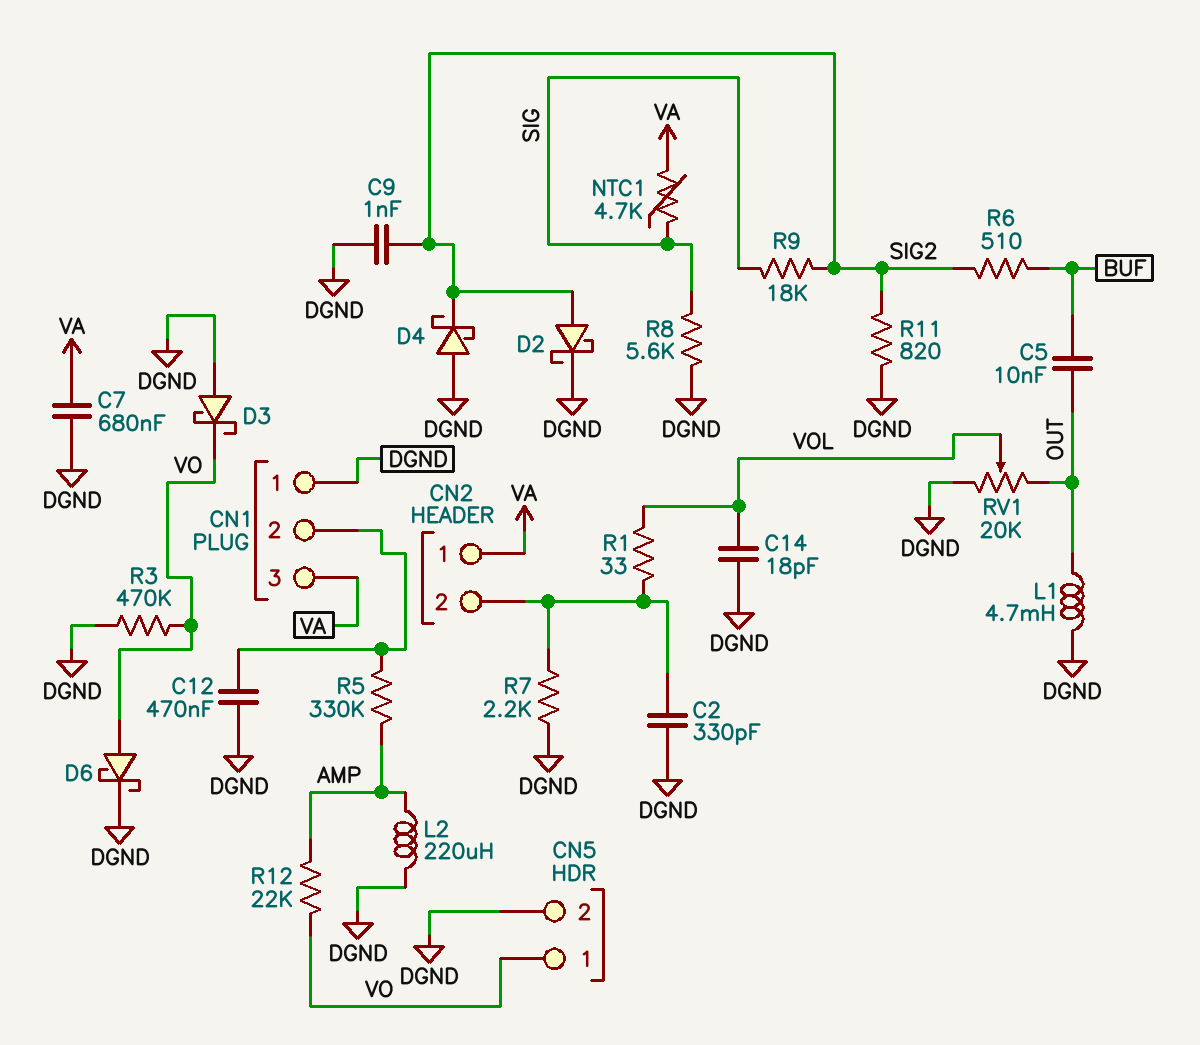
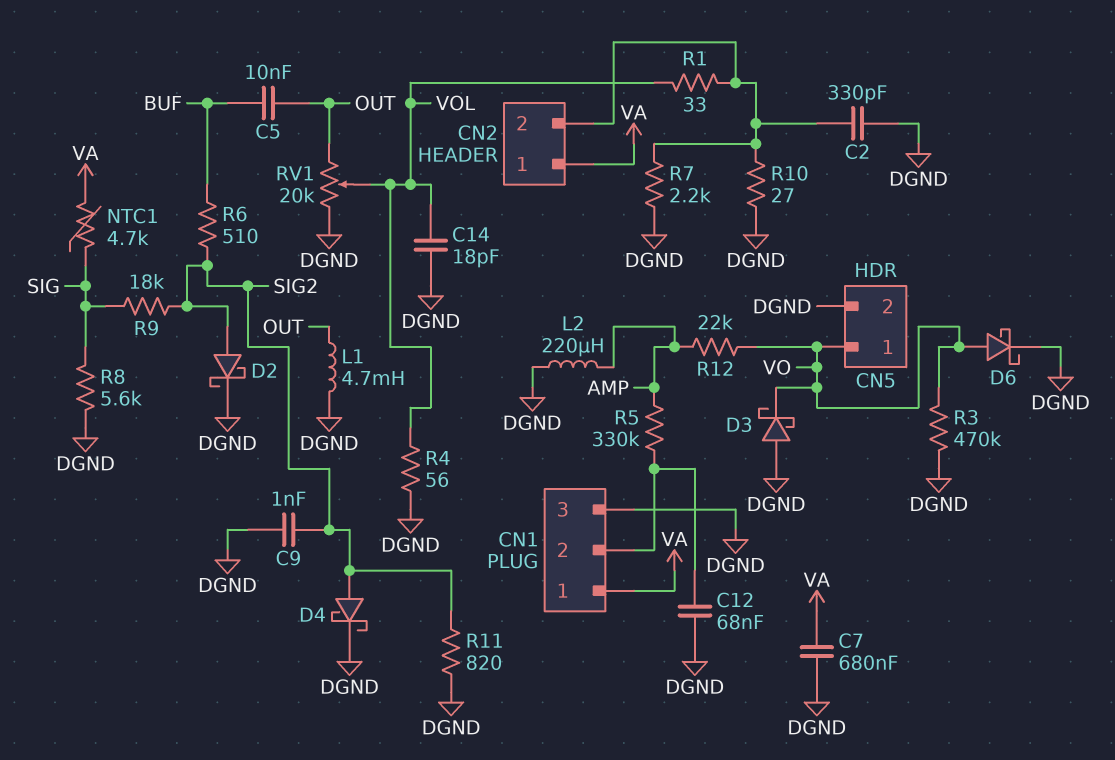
C12: 470nF (CN1/2, DGND) -> 68nF (CN1/2, DGND)
CN1 pin 1: DGND -> VA
CN1 pin 3: VA -> DGND
D4: schottky (A DGND, K SIG2) -> schottky (A SIG2, K DGND)
R4: none -> 56 (DGND, VOL)
R10: none -> 27 (CN2/2, DGND)

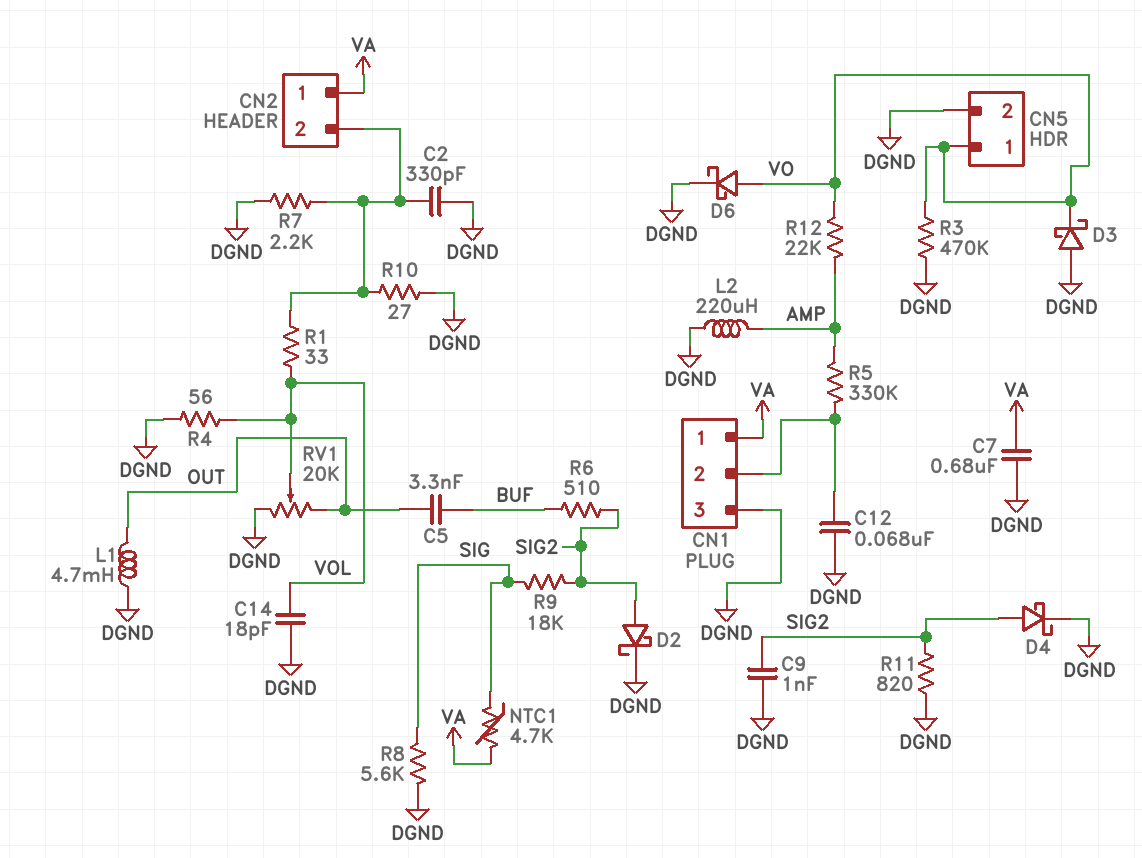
C5: 10nF (BUF, OUT) -> 3.3nF (BUF, OUT)

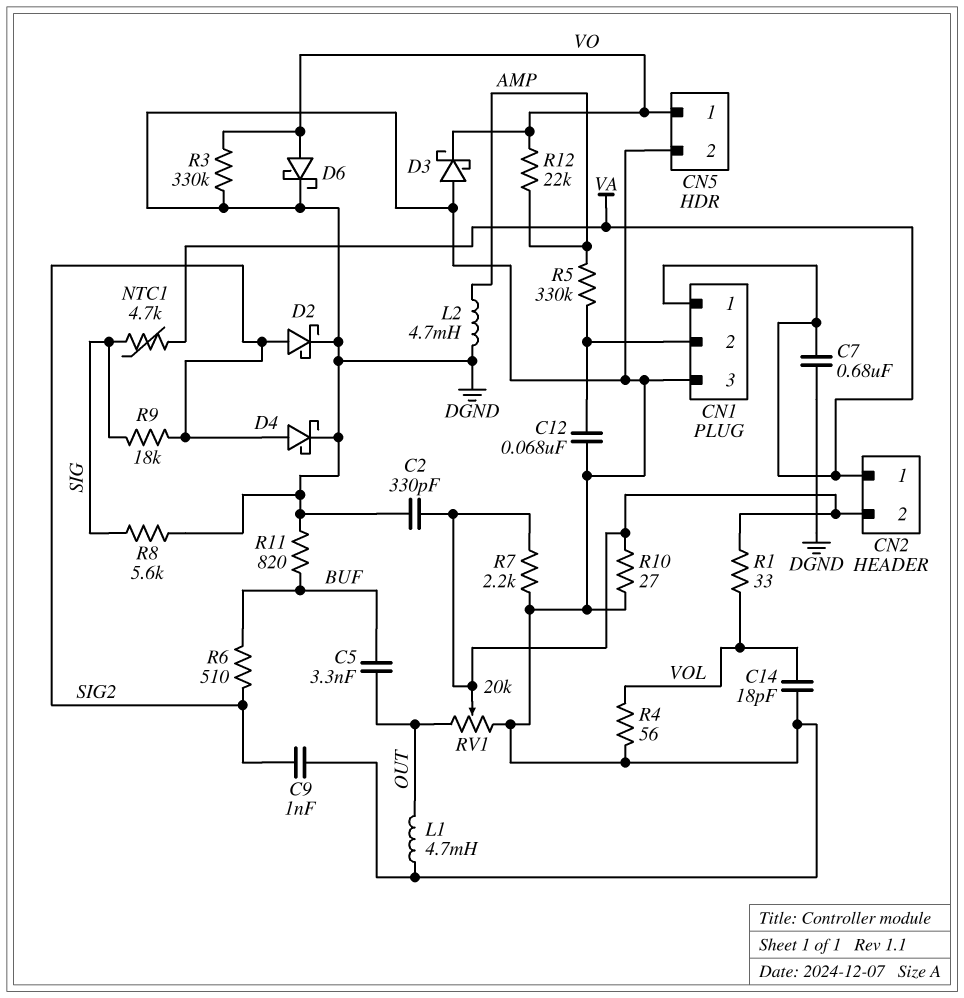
L2: 220uH (AMP, DGND) -> 4.7mH (AMP, DGND)
R3: 470k (DGND, VO) -> 330k (DGND, VO)
R11: 820 (DGND, SIG2) -> 820 (BUF, DGND)
RV1: 20k (DGND, OUT, wiper VOL) -> 20k (DGND, OUT, wiper CN2/2)

